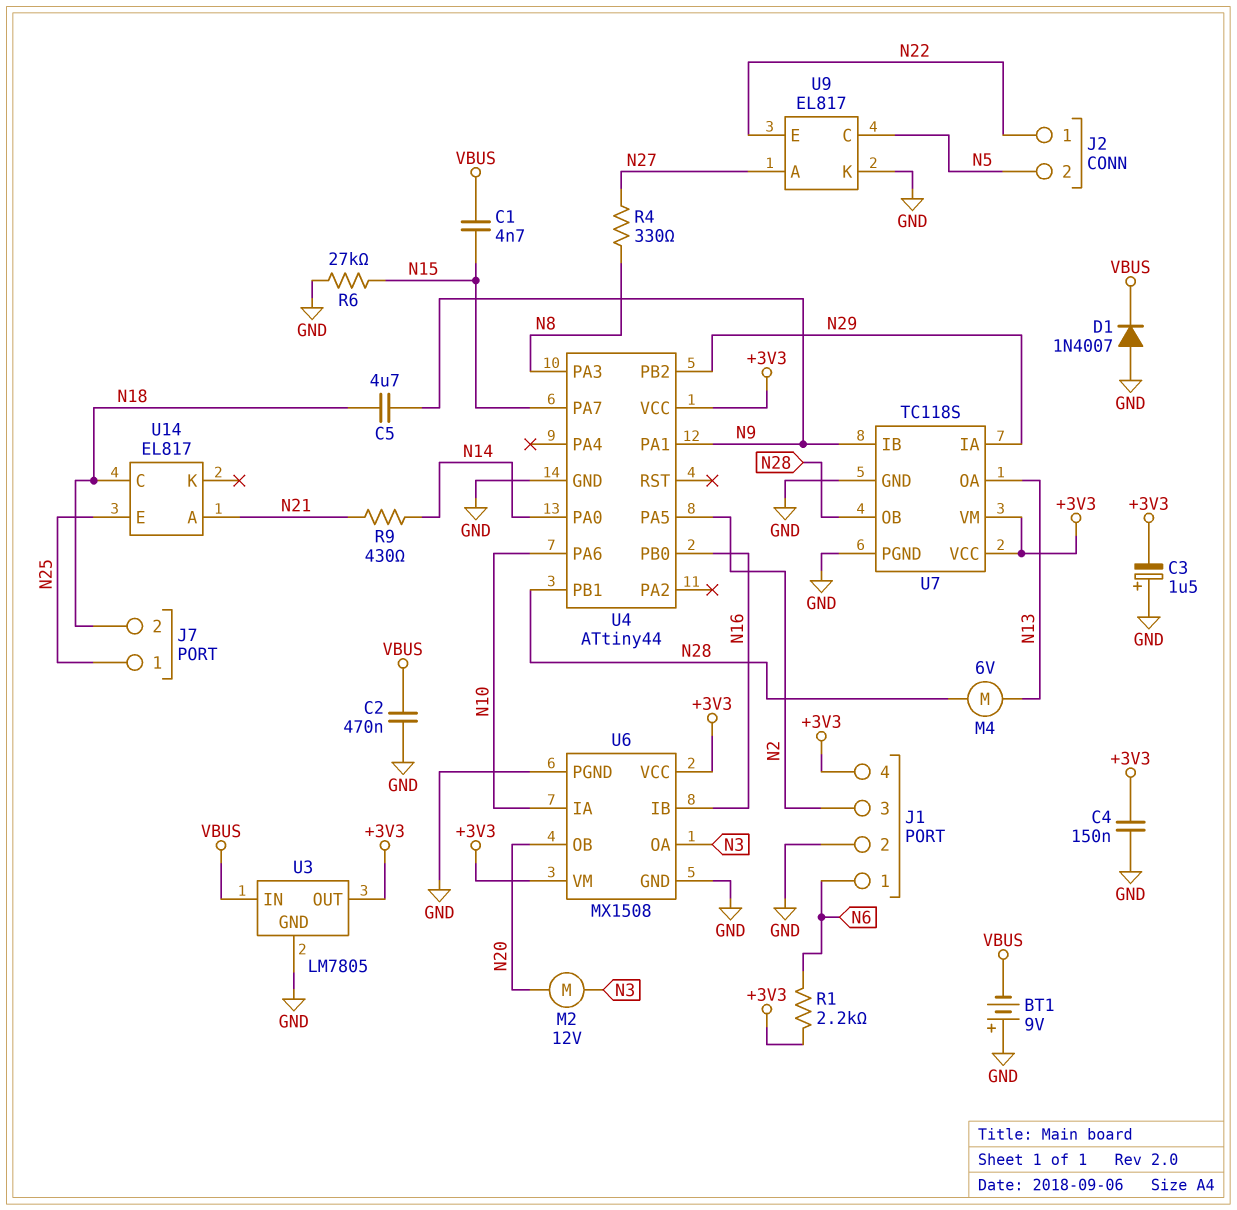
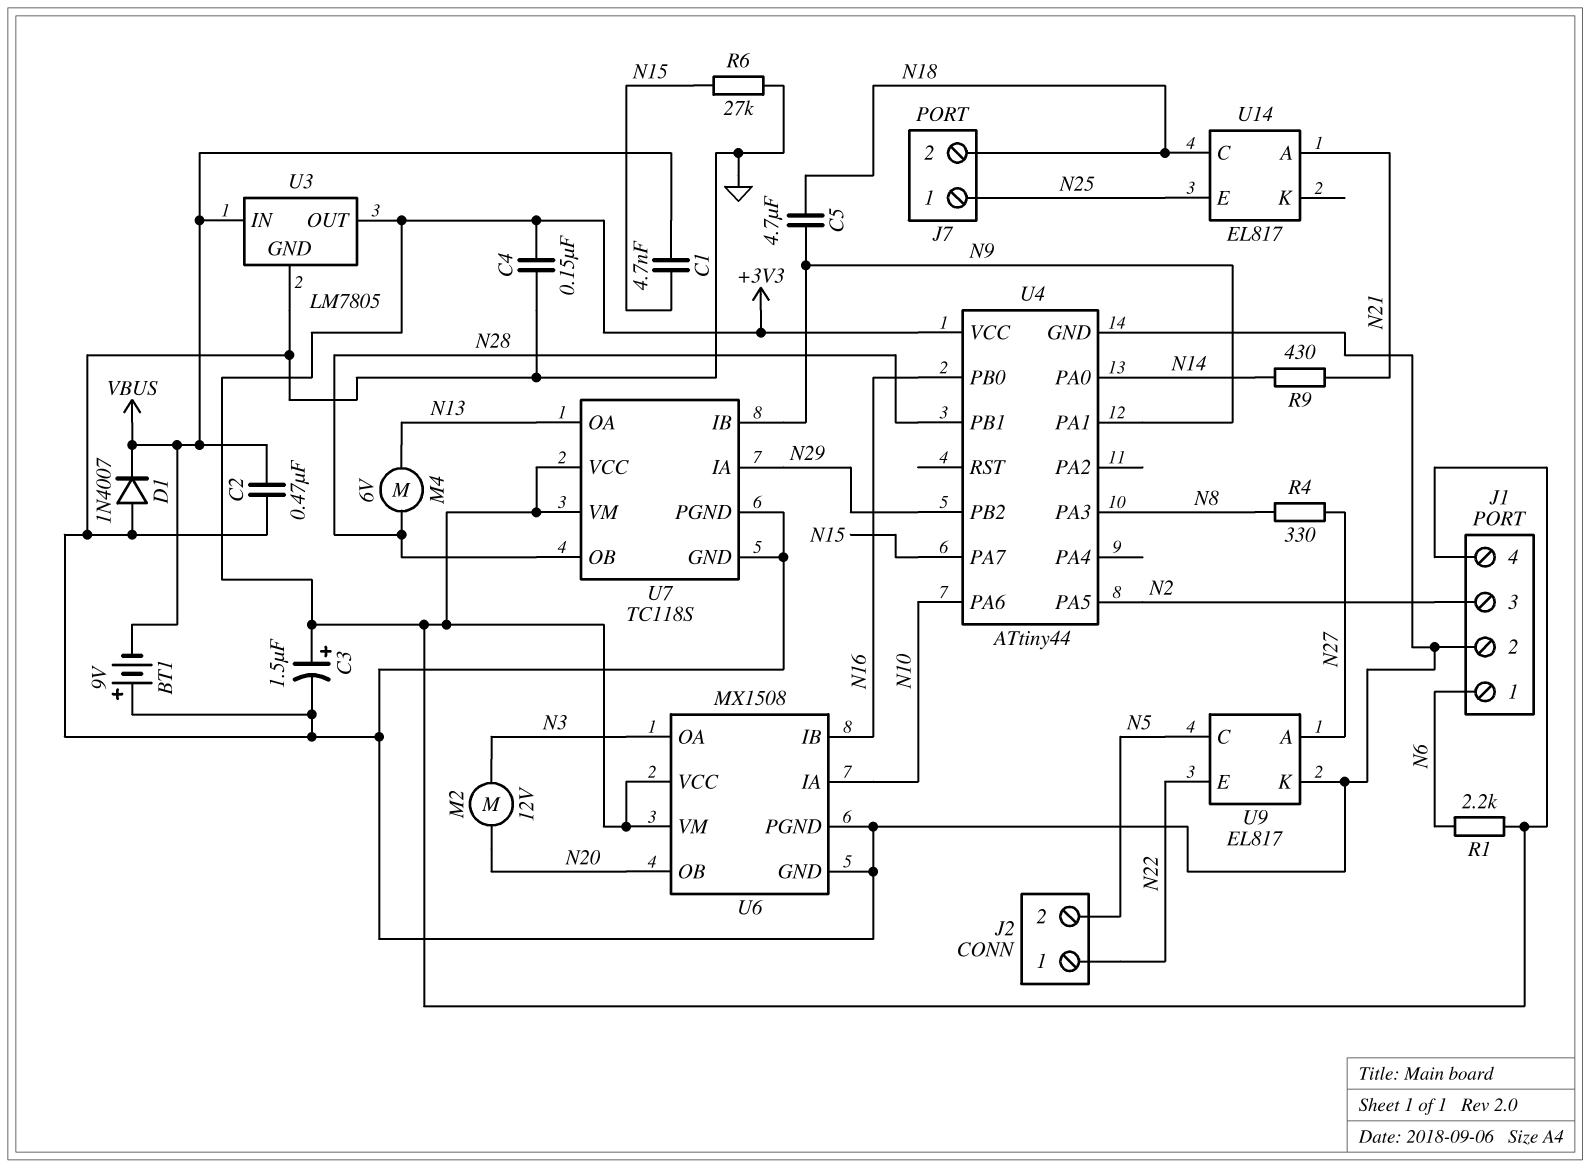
C3: 1.5uF (plus GND, minus +3V3) -> 1.5uF (plus +3V3, minus GND)

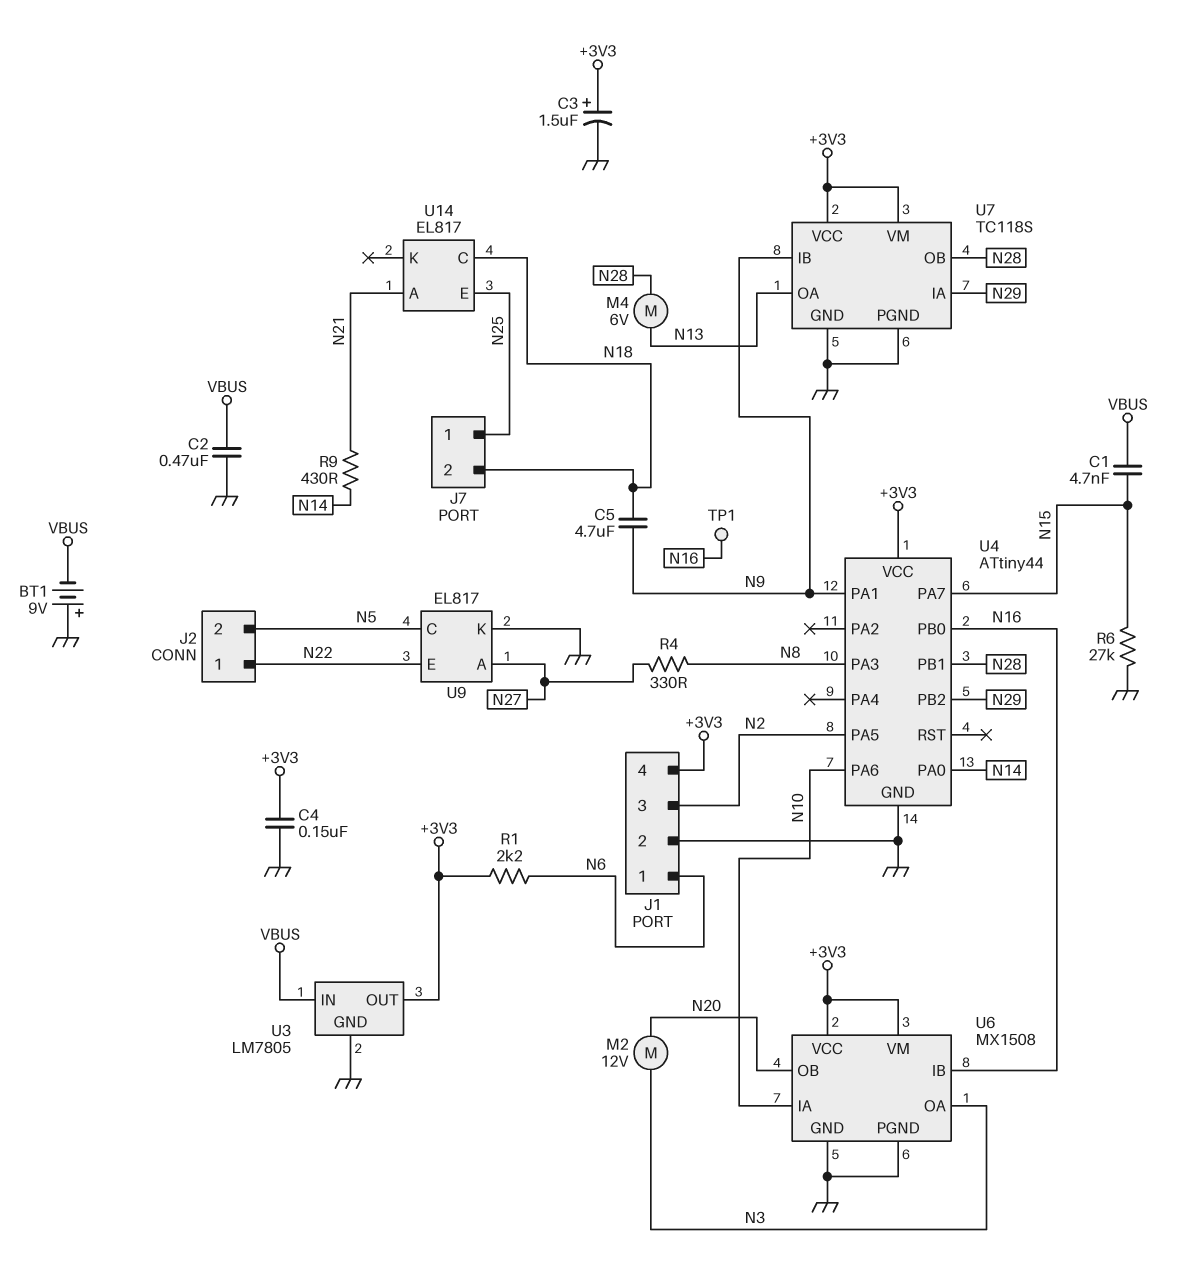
D1: diode 1N4007 (A GND, K VBUS) -> none
TP1: none -> test point (N16)

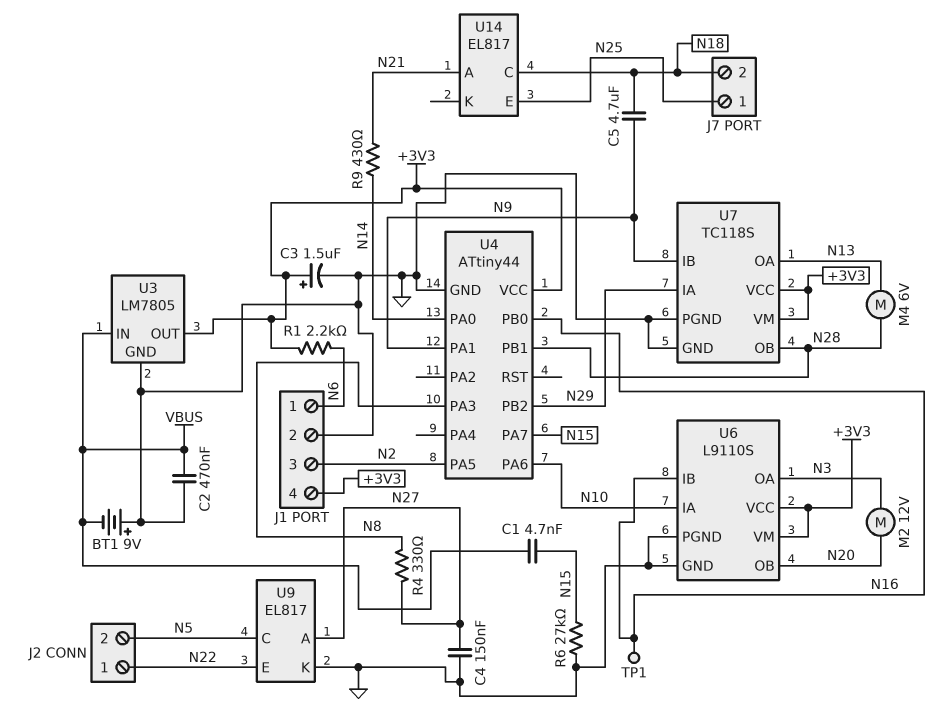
C4: 150nF (+3V3, GND) -> 150nF (GND, N27)
U6: MX1508 -> L9110S

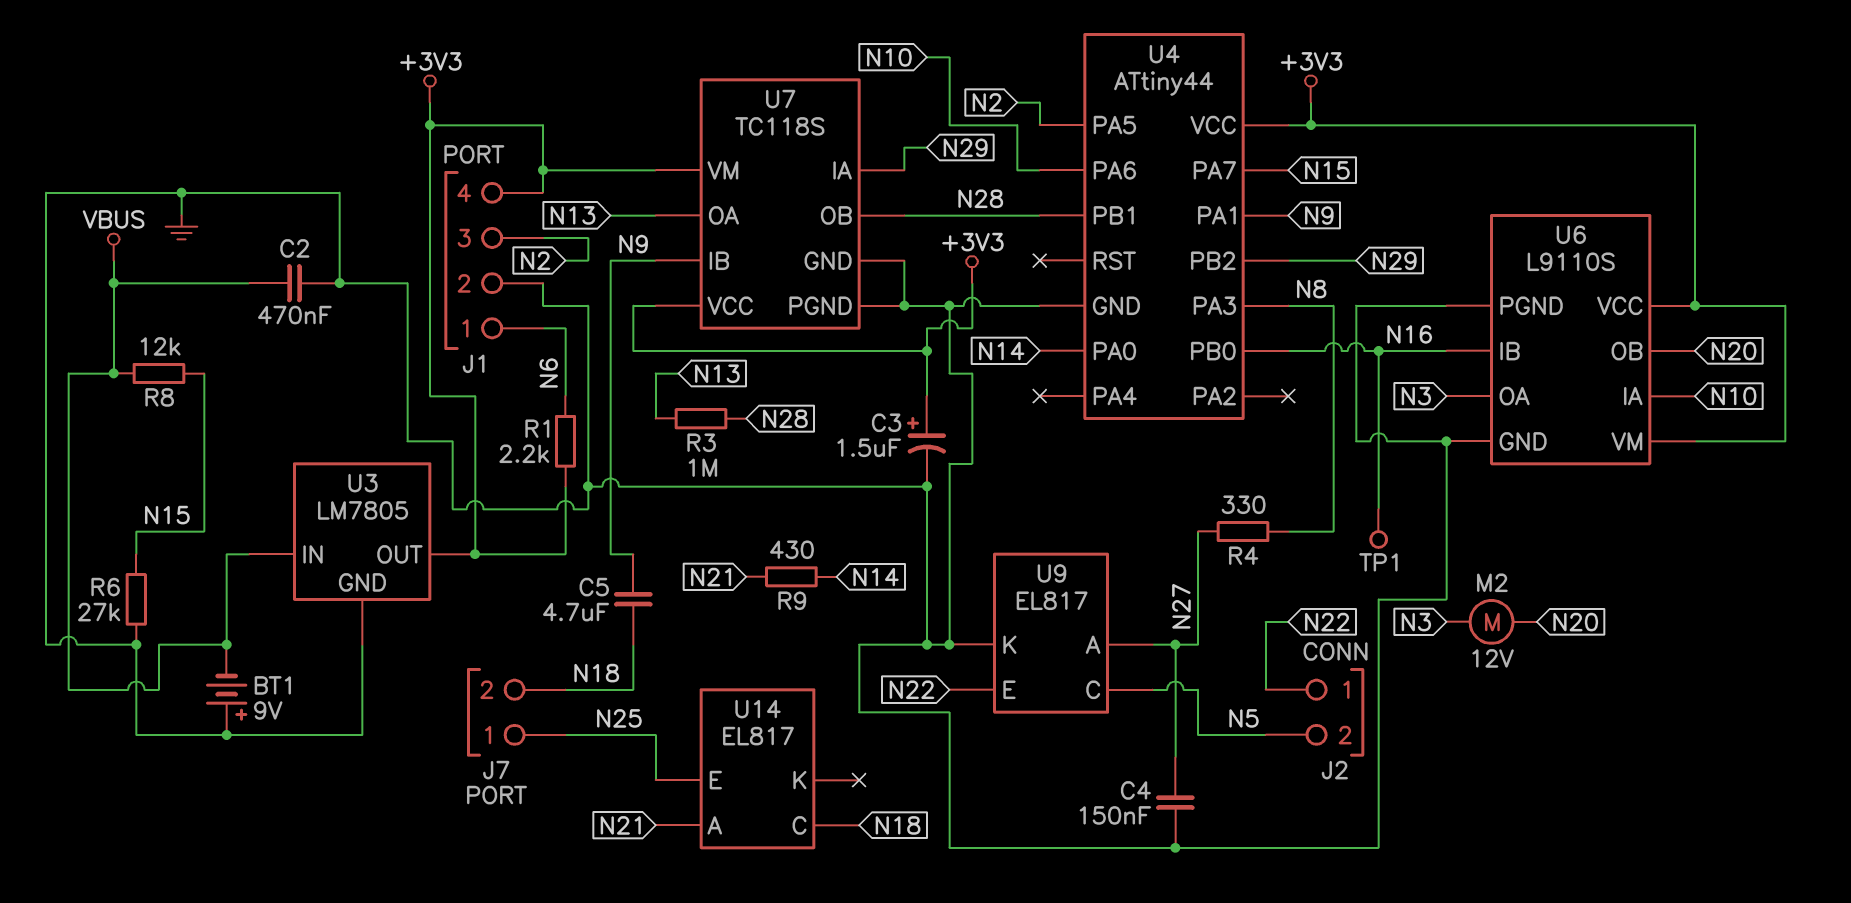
C1: 4.7nF (N15, VBUS) -> none
M4: motor 6V (N13, N28) -> none
R3: none -> 1M (N13, N28)
R8: none -> 12k (N15, VBUS)

